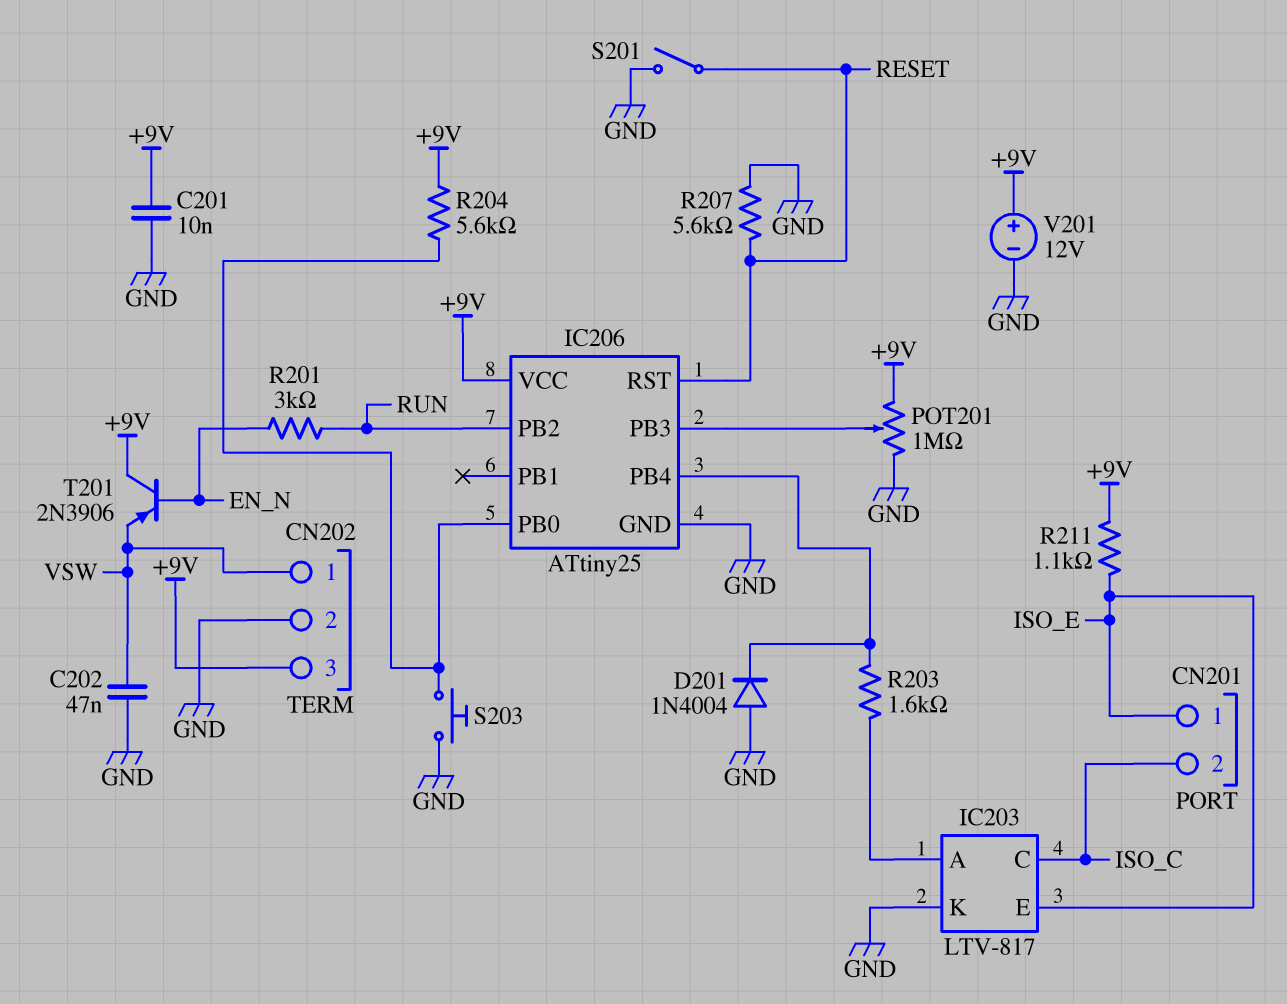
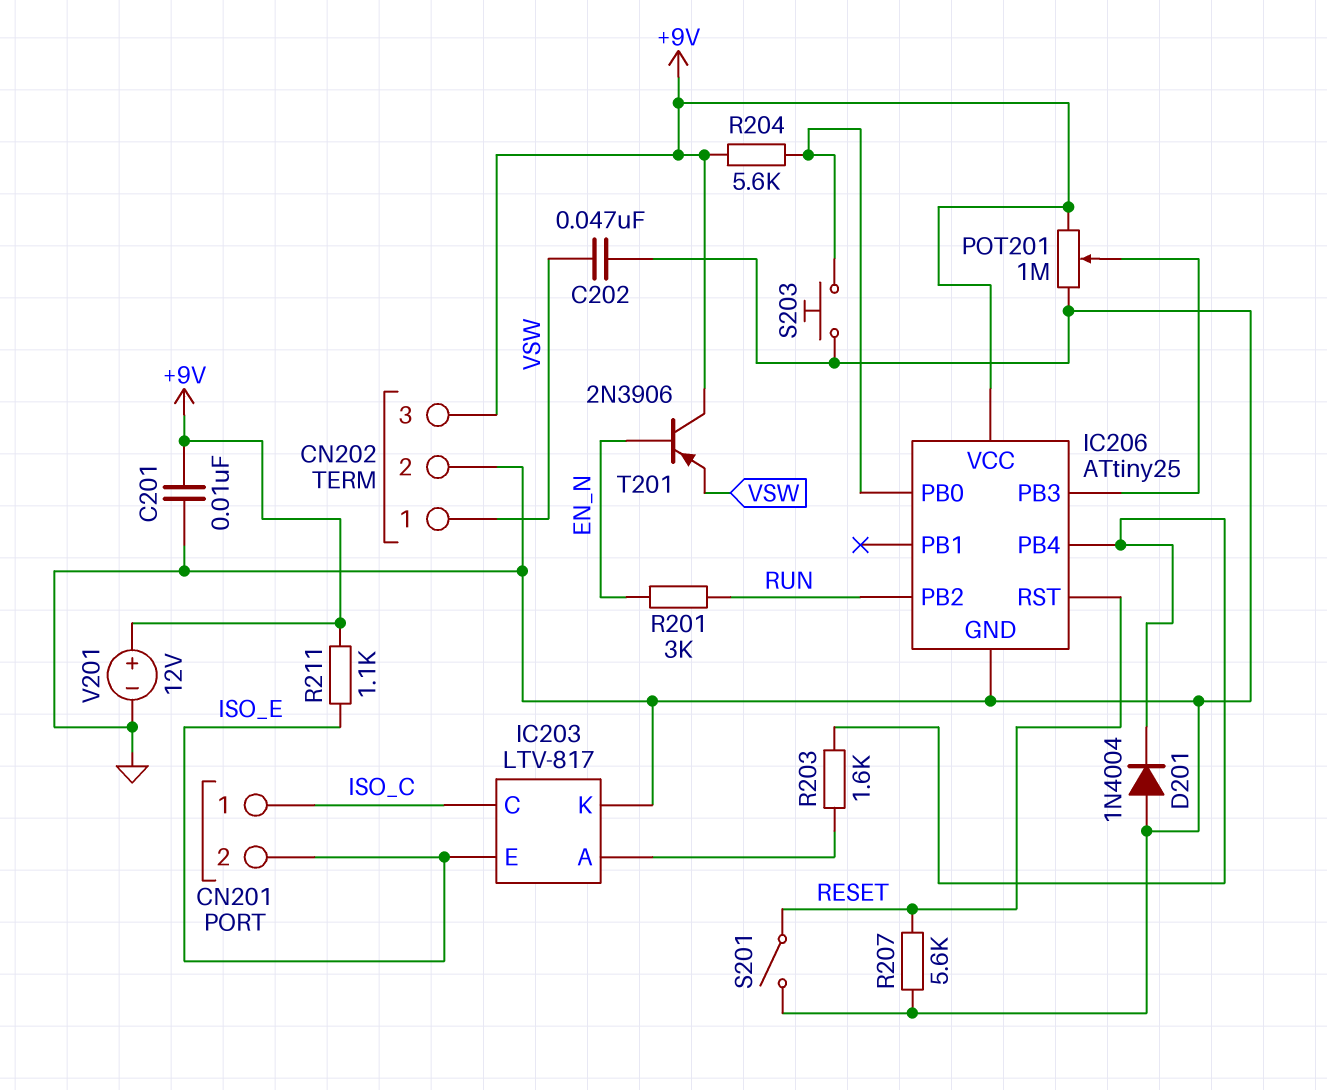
CN201 pin 1: ISO_E -> ISO_C
CN201 pin 2: ISO_C -> ISO_E

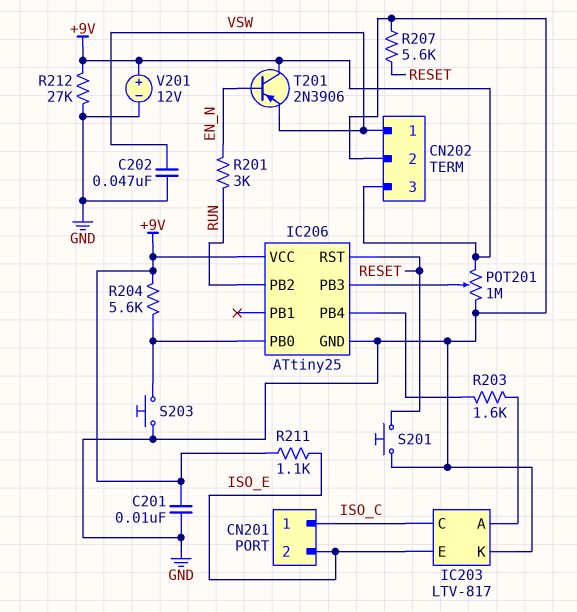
D201: diode 1N4004 (A GND, K IC206/PB4) -> none
R212: none -> 27k (+9V, GND)
S201: switch (GND, RESET) -> button (GND, RESET)

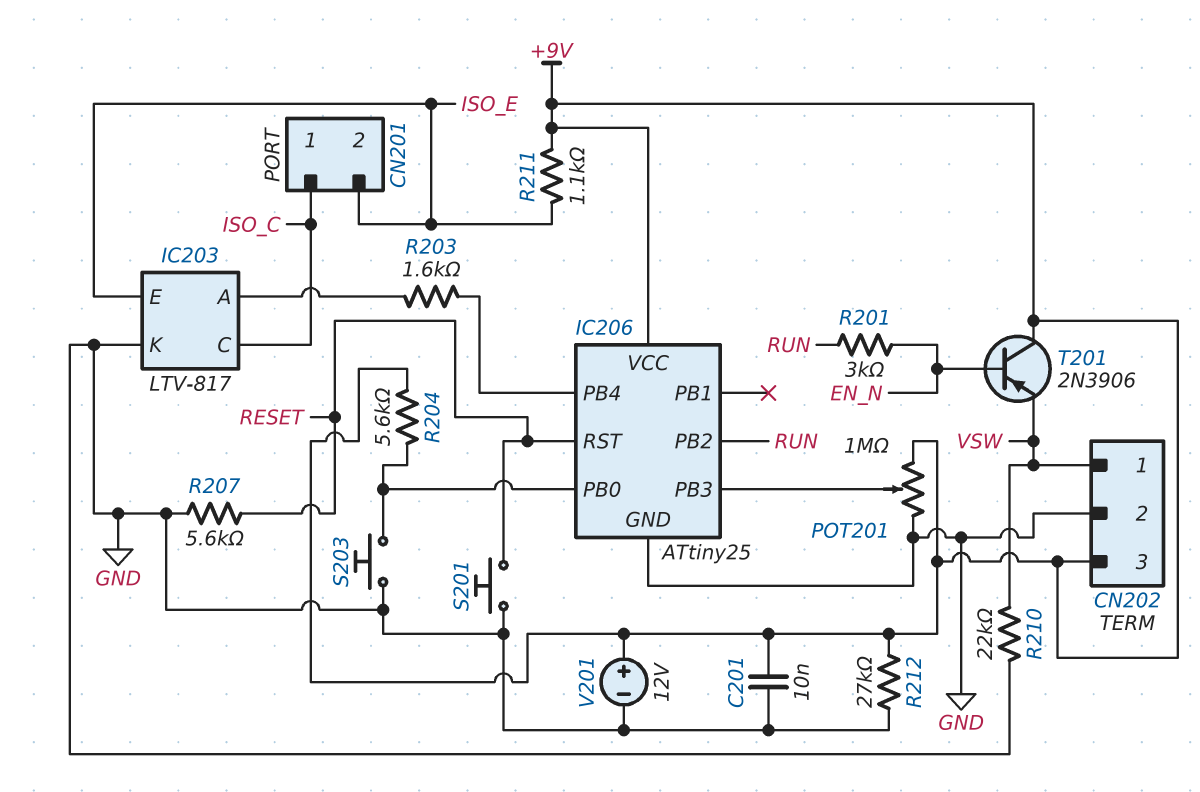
C202: 47nF (GND, VSW) -> none
R210: none -> 22k (GND, VSW)

